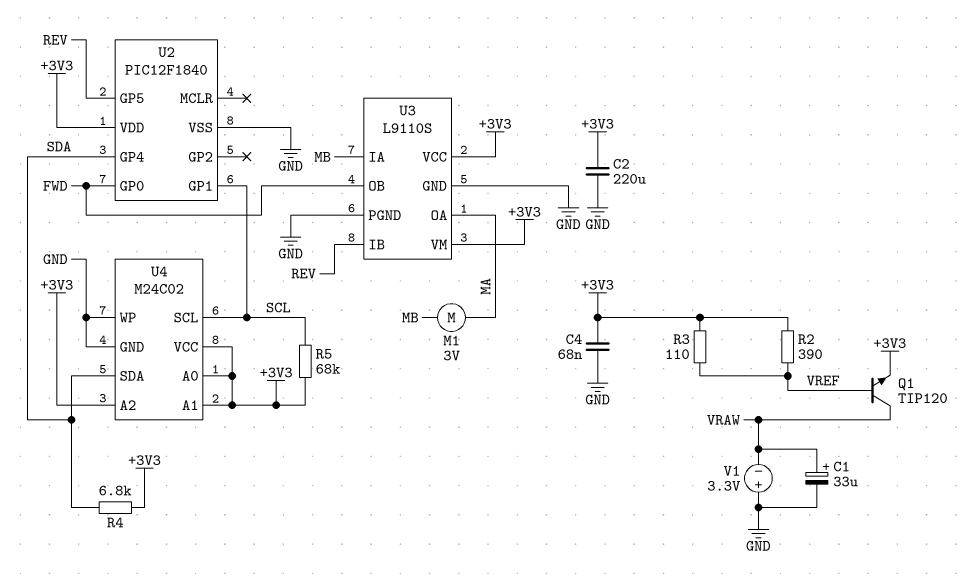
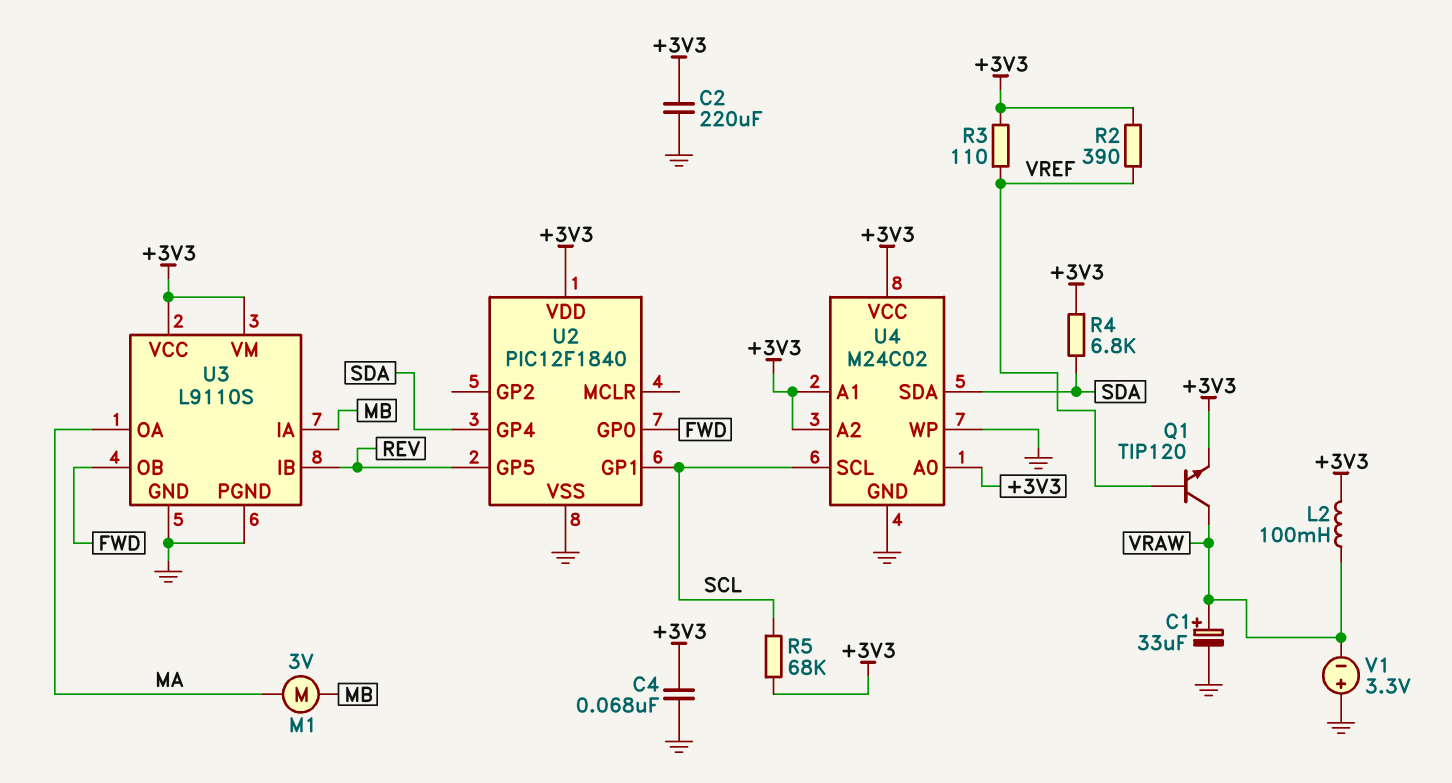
L2: none -> 100mH (+3V3, VRAW)

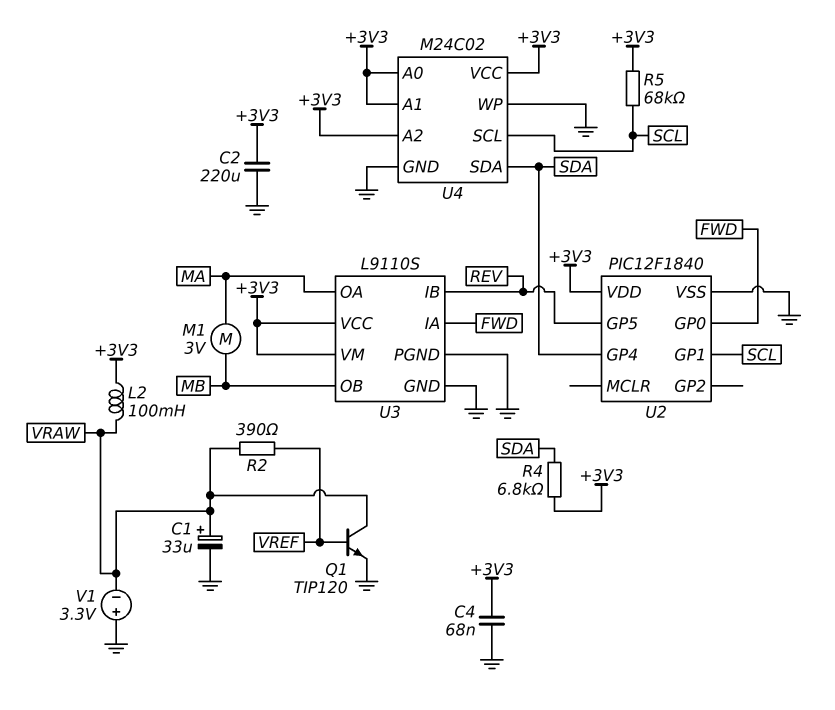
Q1: NPN TIP120 (B VREF, C VRAW, E +3V3) -> NPN TIP120 (B VREF, C VRAW, E GND)
R2: 390 (+3V3, VREF) -> 390 (VRAW, VREF)
R3: 110 (+3V3, VREF) -> none
U3 pin IA: MB -> FWD
U3 pin OB: FWD -> MB

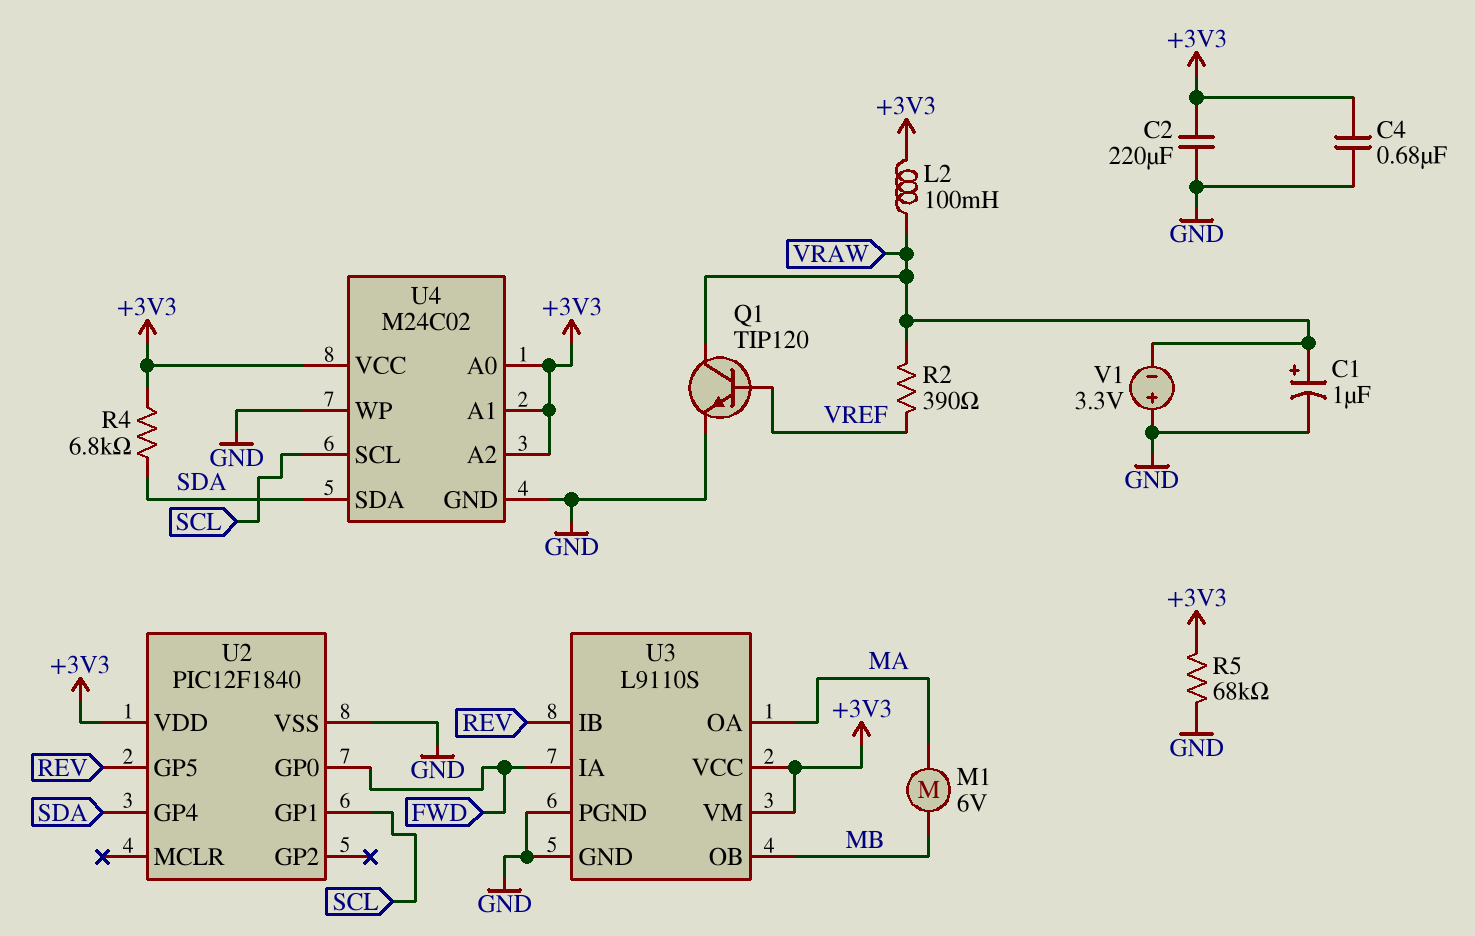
C1: 33uF (plus VRAW, minus GND) -> 1uF (plus VRAW, minus GND)
C4: 68nF (+3V3, GND) -> 680nF (+3V3, GND)
M1: motor 3V (MA, MB) -> motor 6V (MA, MB)
R5: 68k (+3V3, SCL) -> 68k (+3V3, GND)

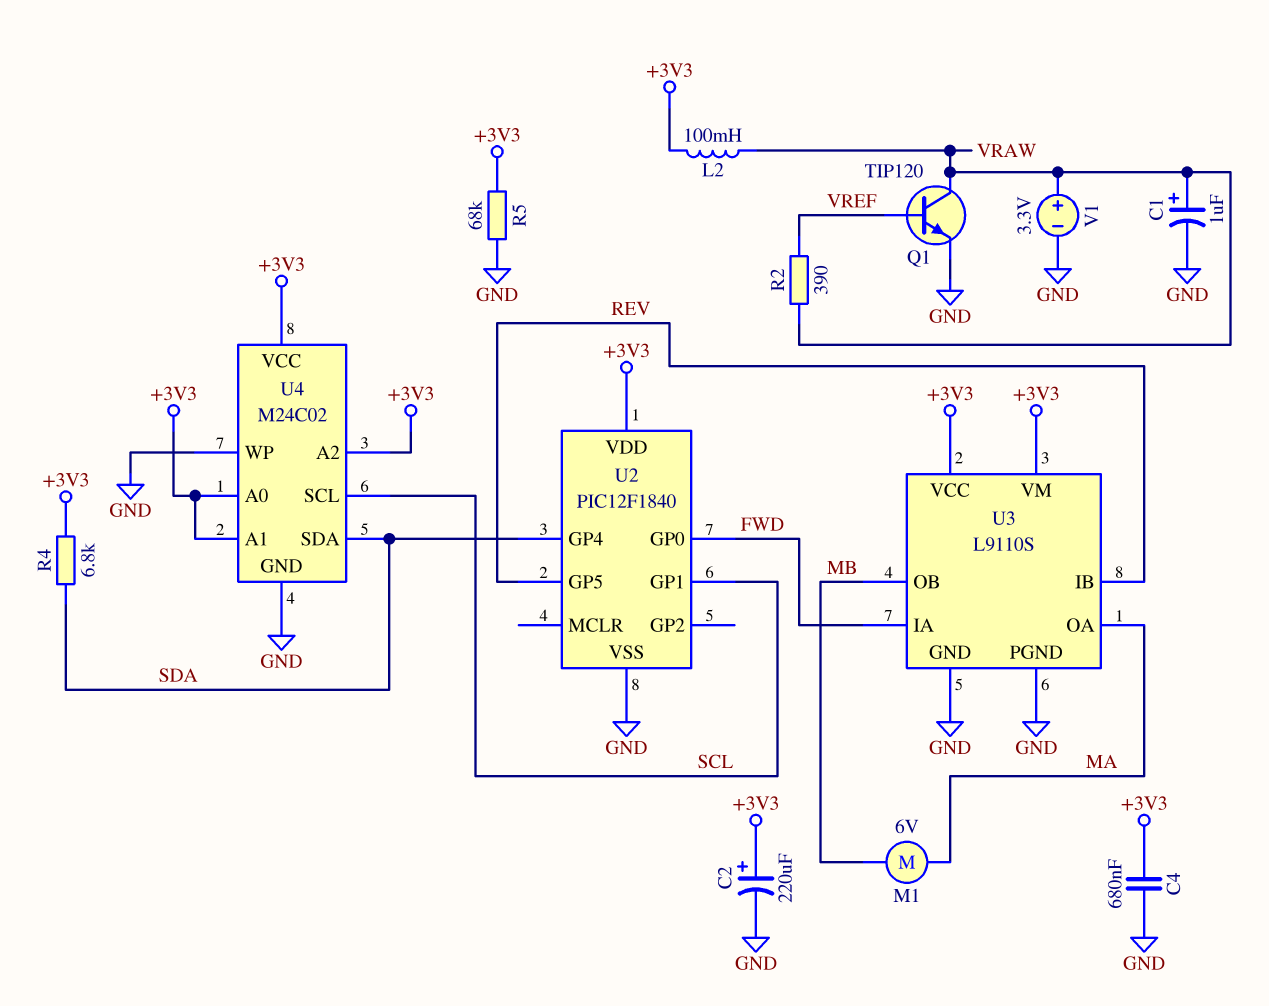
C2: 220uF (+3V3, GND) -> 220uF (plus +3V3, minus GND)
V1: 3.3V (plus GND, minus VRAW) -> 3.3V (plus VRAW, minus GND)

